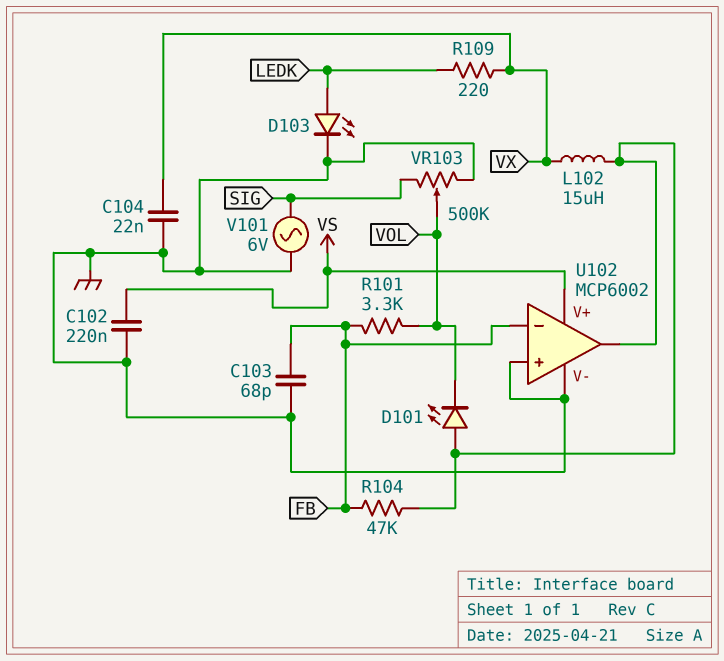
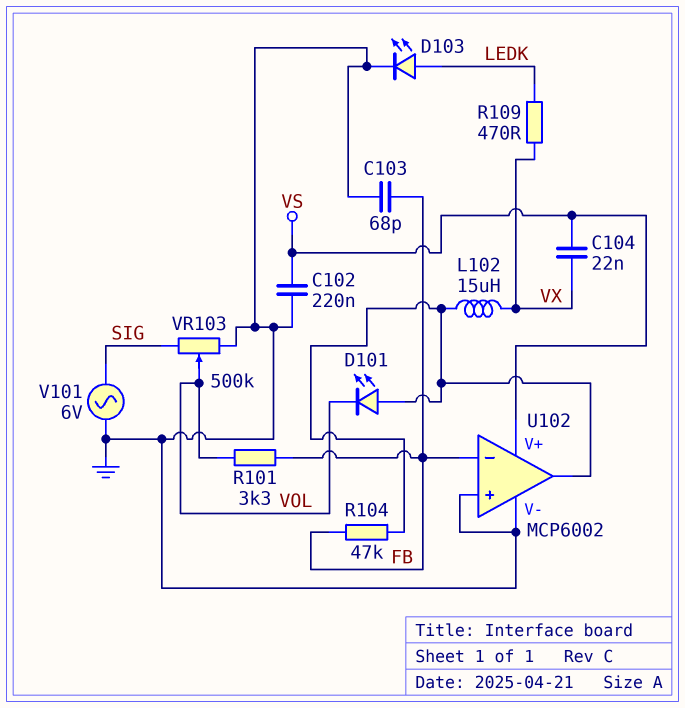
C104: 22nF (GND, VX) -> 22nF (VS, VX)
R109: 220 (LEDK, VX) -> 470 (LEDK, VX)

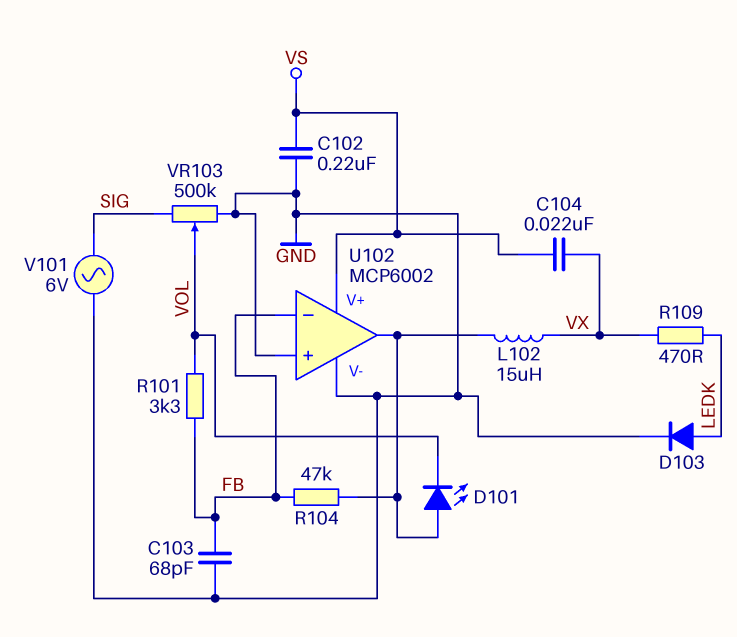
D103: LED (A LEDK, K GND) -> diode (A LEDK, K GND)

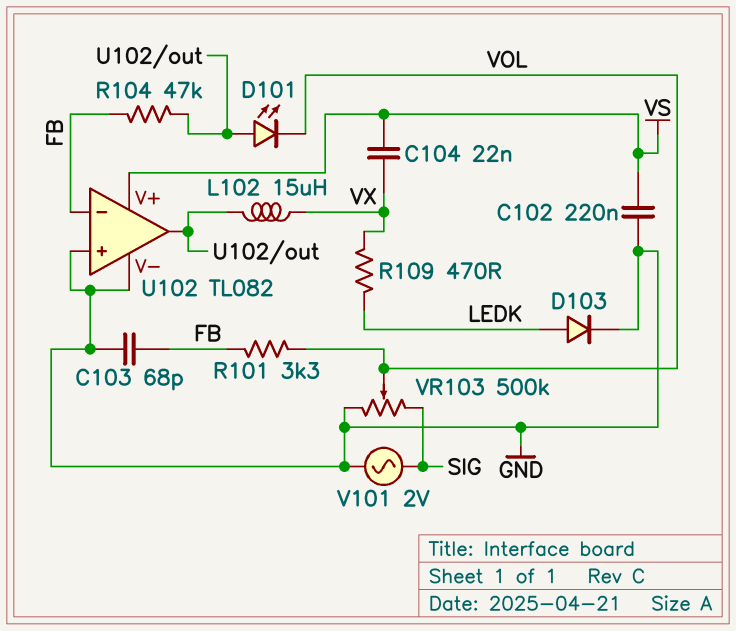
U102: MCP6002 -> TL082
V101: AC 6V (GND, SIG) -> AC 2V (GND, SIG)

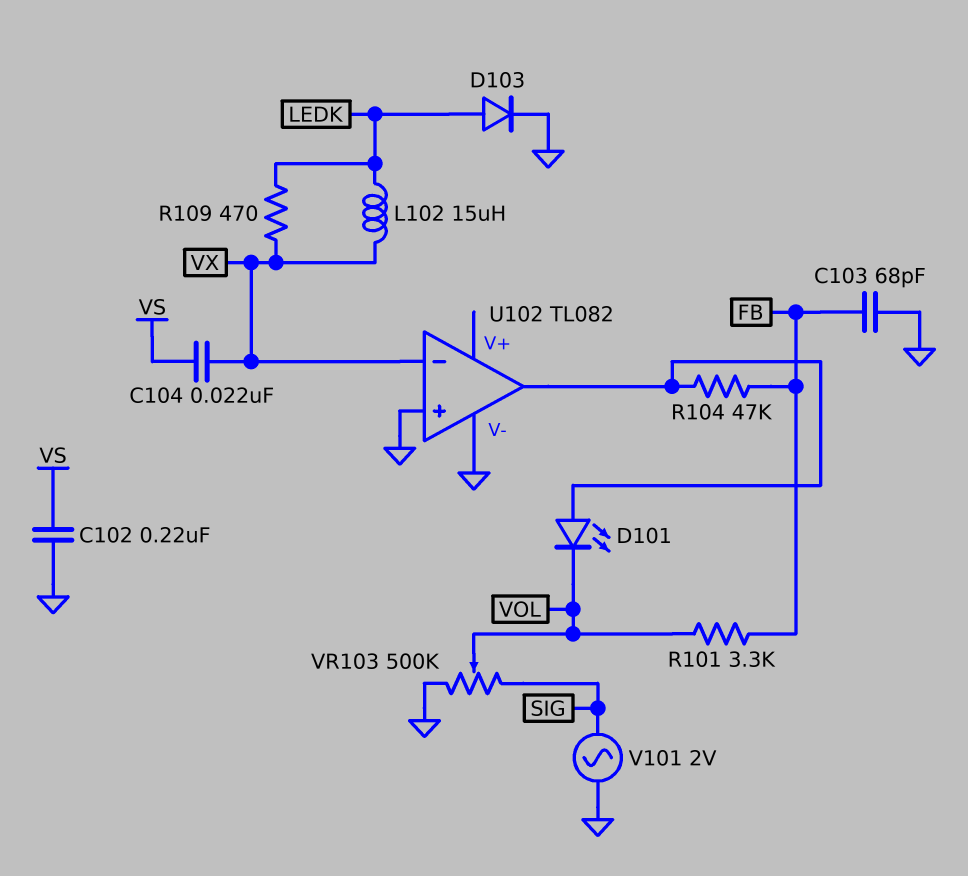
L102: 15uH (U102/out, VX) -> 15uH (LEDK, VX)
U102 pin V+: VS -> none
U102 pin in-: FB -> VX

